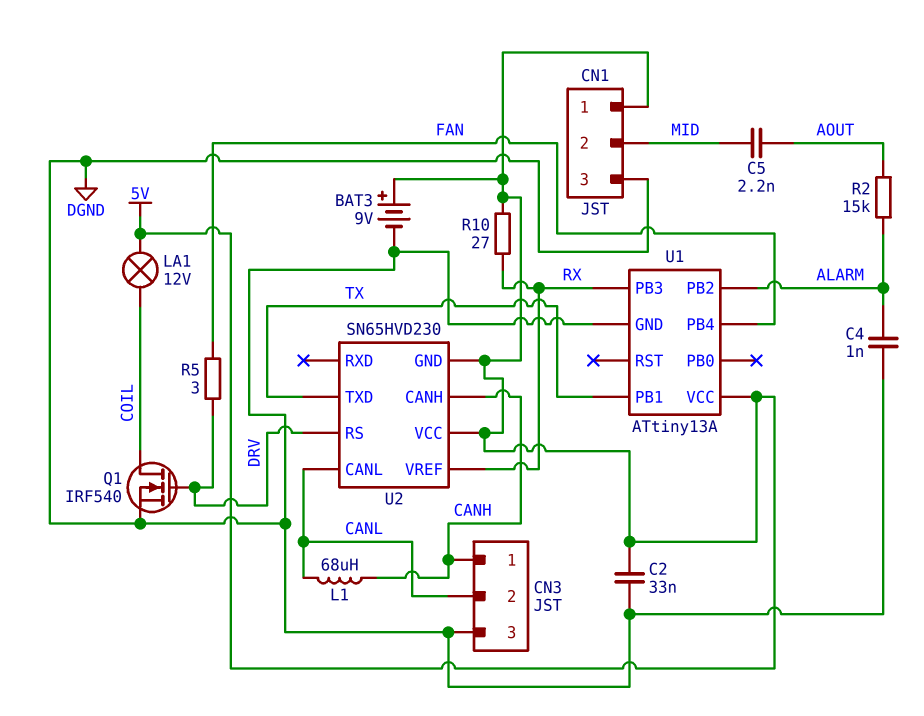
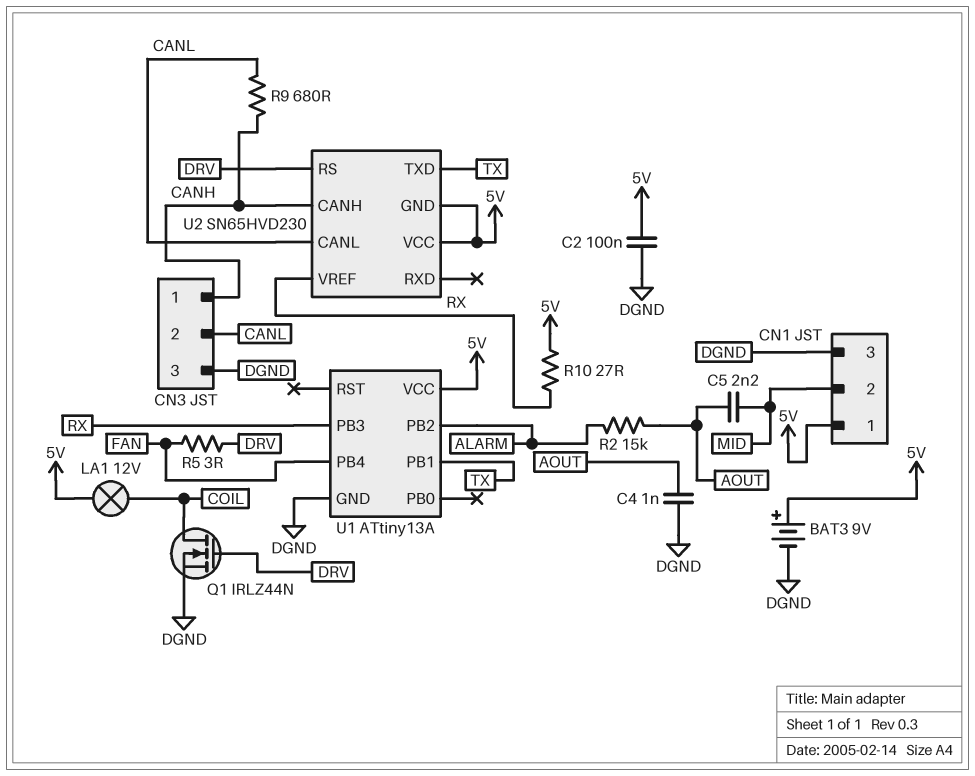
C2: 33nF (5V, DGND) -> 100nF (5V, DGND)
C4: 1nF (ALARM, DGND) -> 1nF (AOUT, DGND)
L1: 68uH (CANH, CANL) -> none
Q1: NMOS IRF540 (G DRV, D COIL, S DGND) -> NMOS IRLZ44N (G DRV, D COIL, S DGND)
R9: none -> 680 (CANH, CANL)

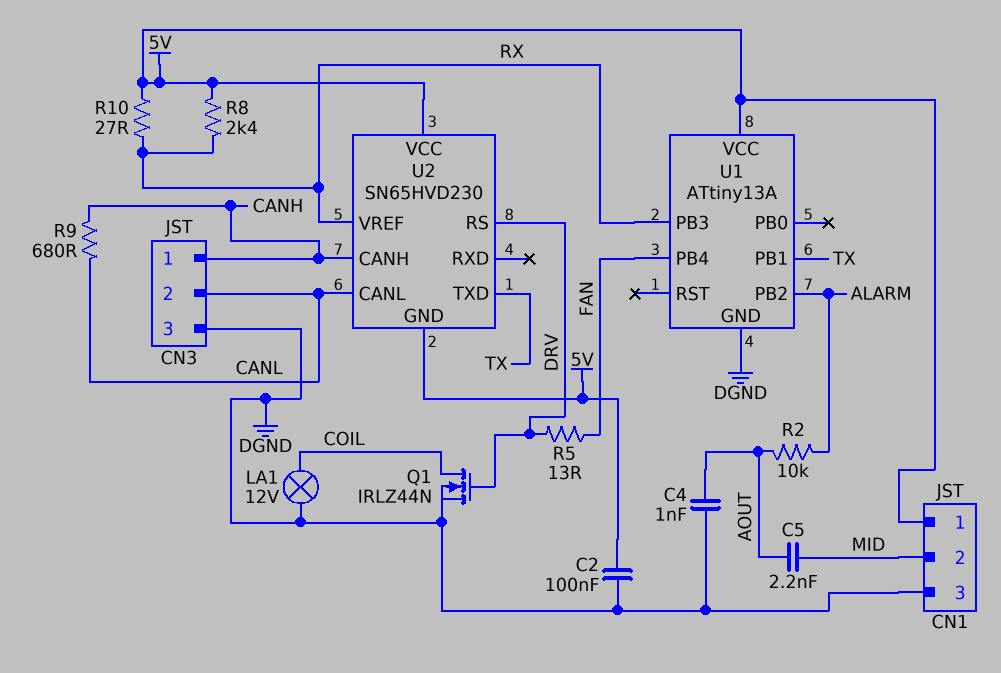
BAT3: 9V (plus 5V, minus DGND) -> none
LA1: lamp 12V (5V, COIL) -> lamp 12V (COIL, DGND)
R2: 15k (ALARM, AOUT) -> 10k (ALARM, AOUT)
R5: 3 (DRV, FAN) -> 13 (DRV, FAN)
R8: none -> 2.4k (5V, RX)

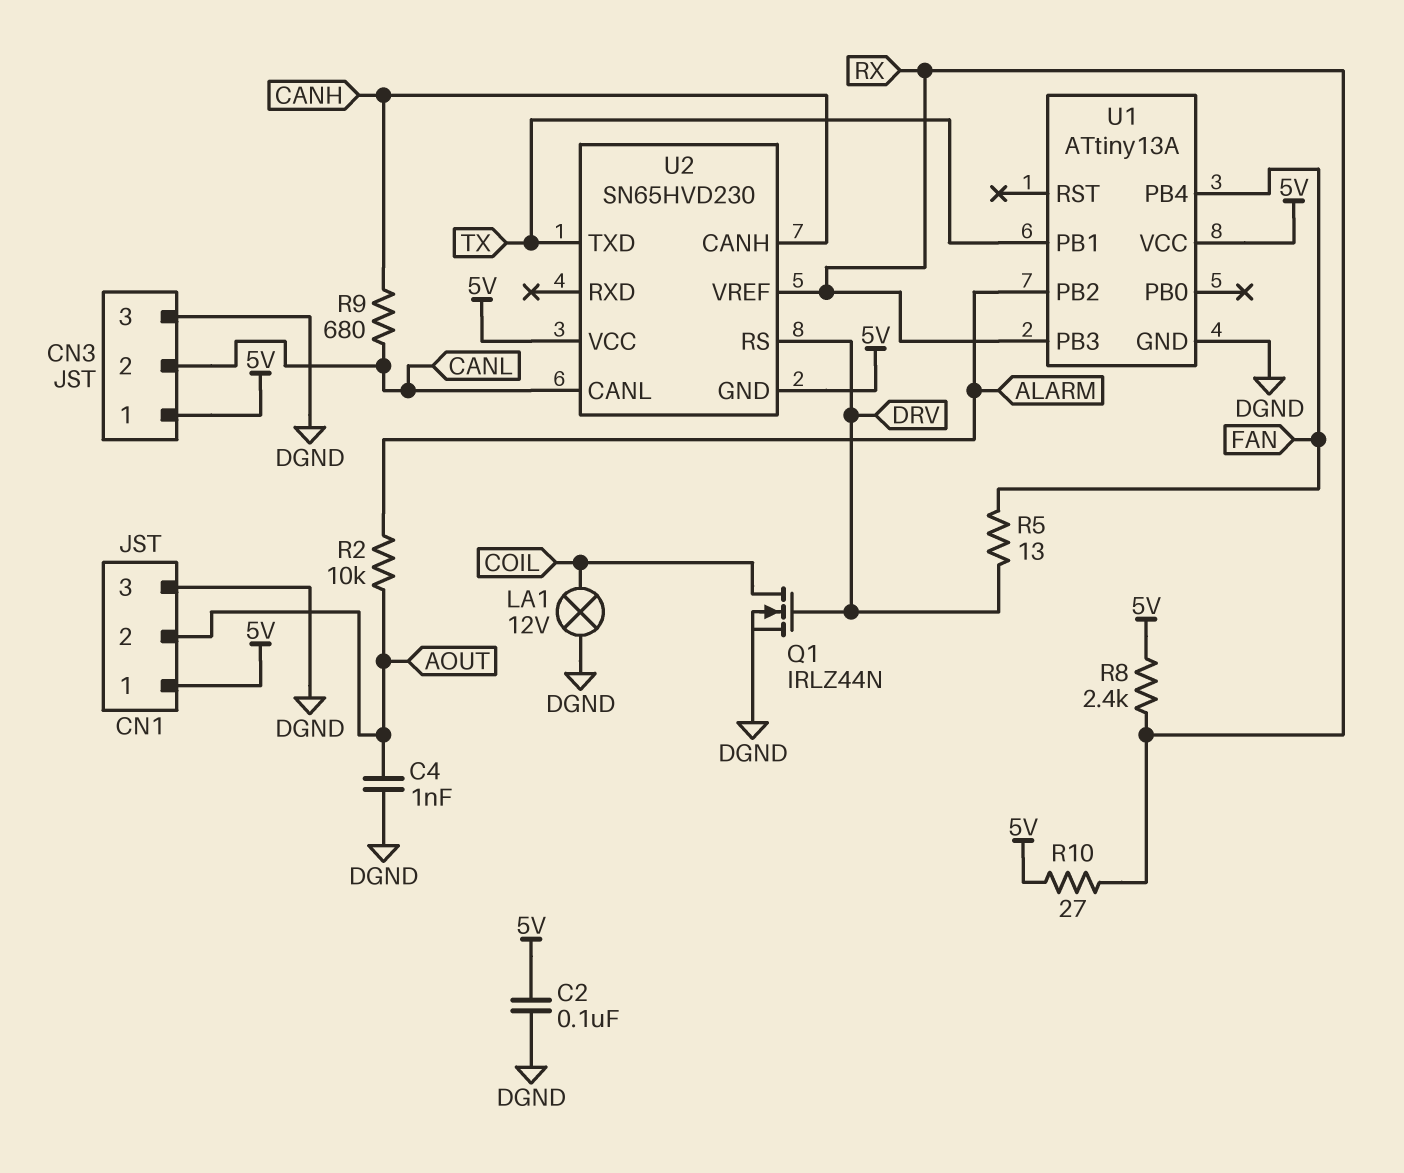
C5: 2.2nF (AOUT, MID) -> none
CN1 pin 2: MID -> AOUT
CN3 pin 1: CANH -> 5V

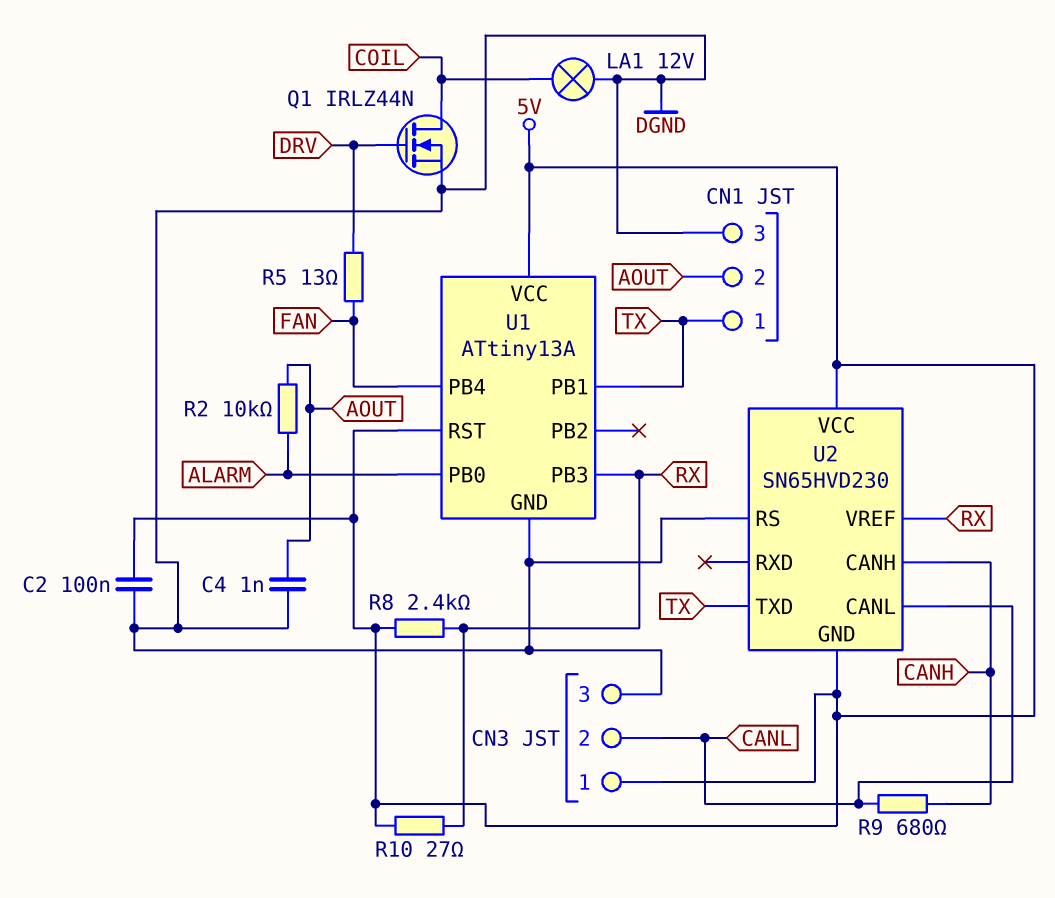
CN1 pin 1: 5V -> TX
U1 pin PB0: none -> ALARM
U1 pin PB2: ALARM -> none
U1 pin RST: none -> 5V
U2 pin RS: DRV -> DGND

